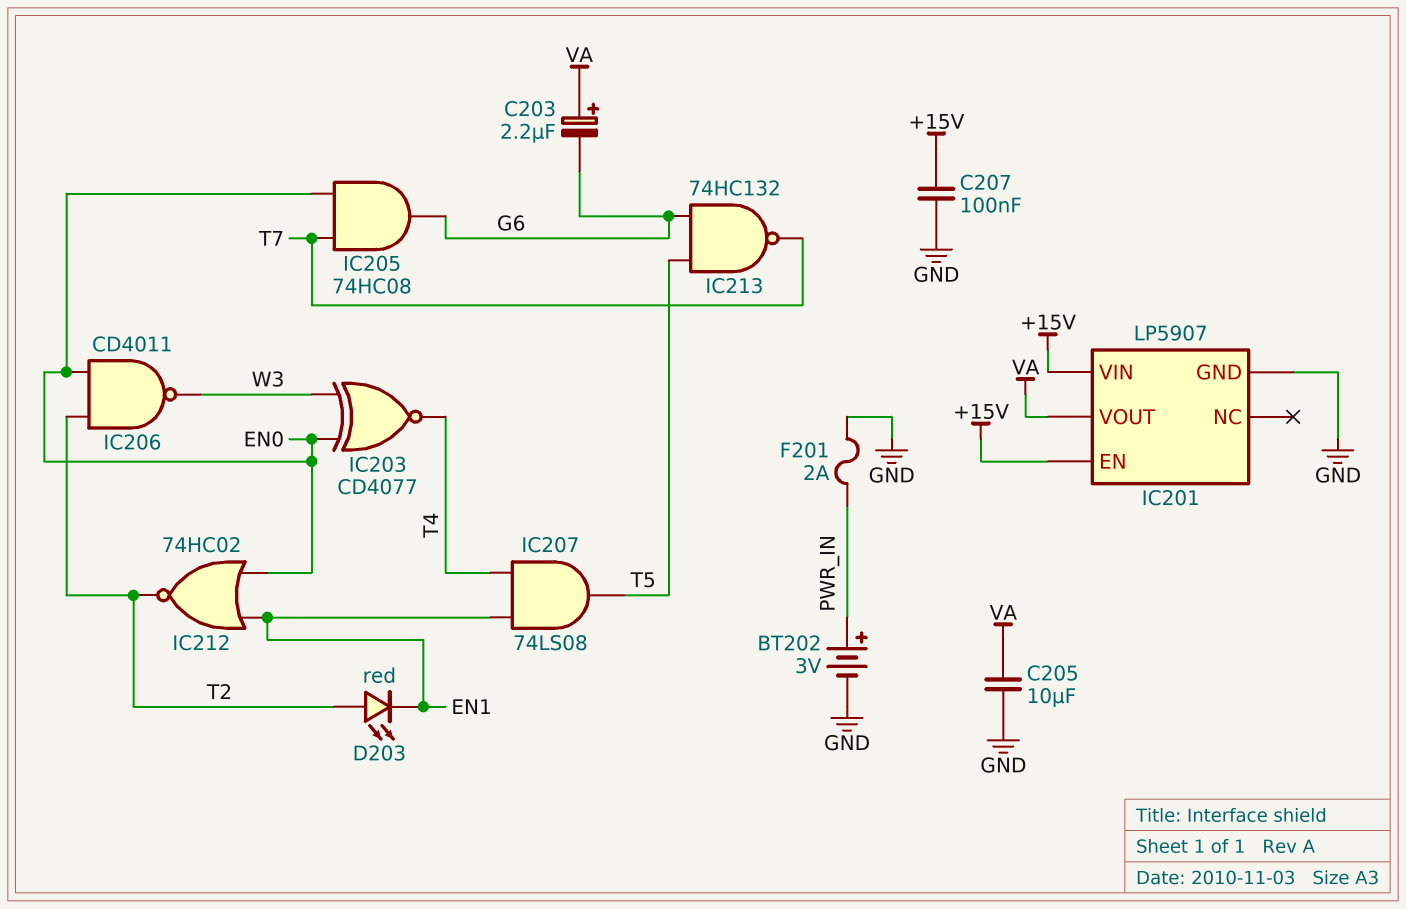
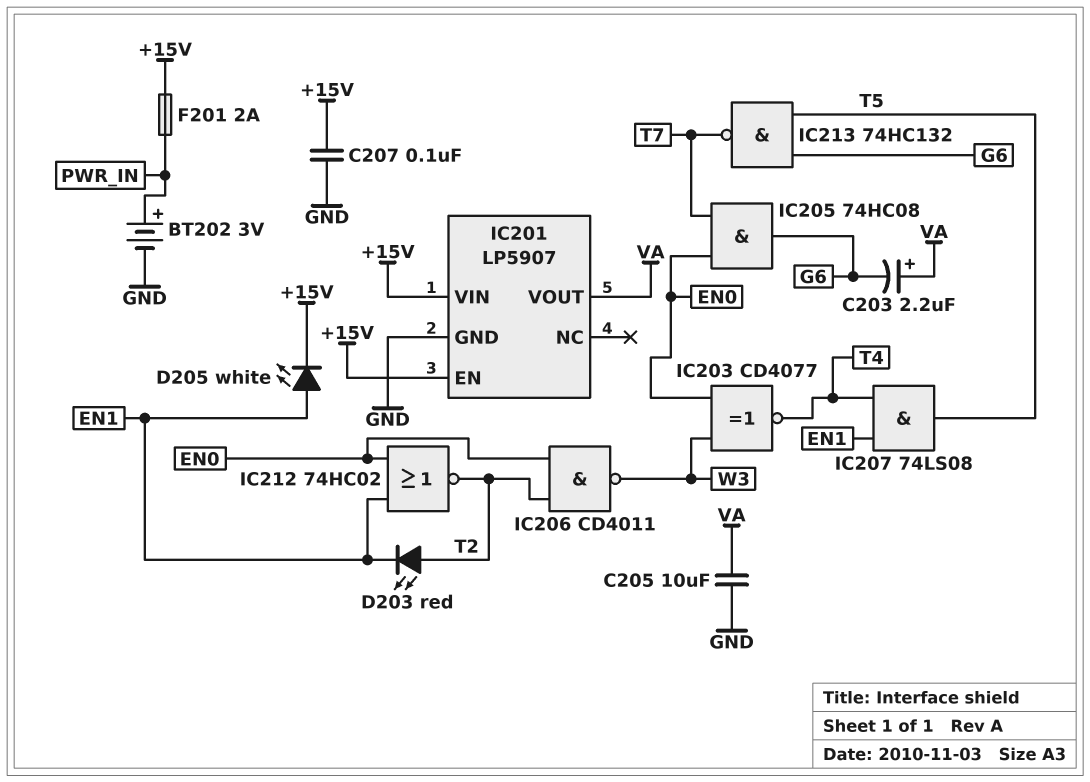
D205: none -> LED white (A EN1, K +15V)
F201: 2A (GND, PWR_IN) -> 2A (+15V, PWR_IN)

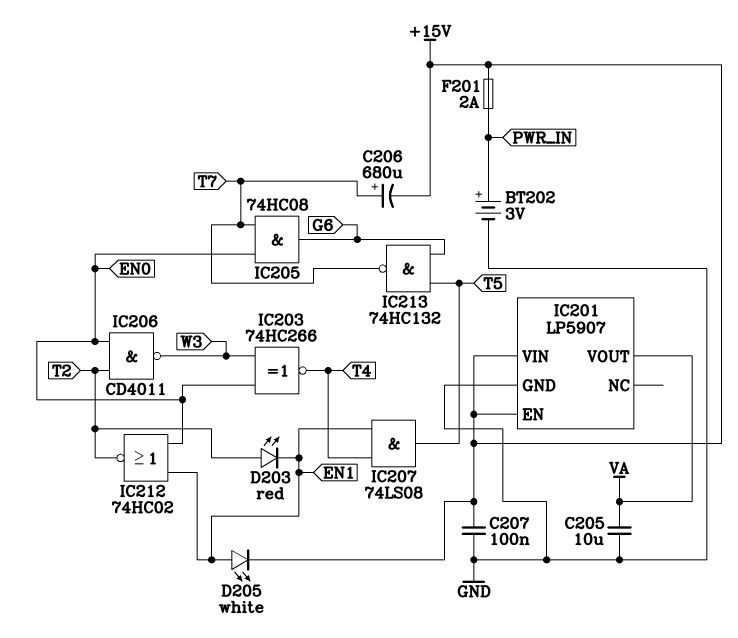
C203: 2.2uF (plus VA, minus G6) -> none
C206: none -> 680uF (plus T7, minus +15V)
IC203: XNOR CD4077 (in EN0, in W3, out T4) -> XNOR 74HC266 (in EN0, in W3, out T4)

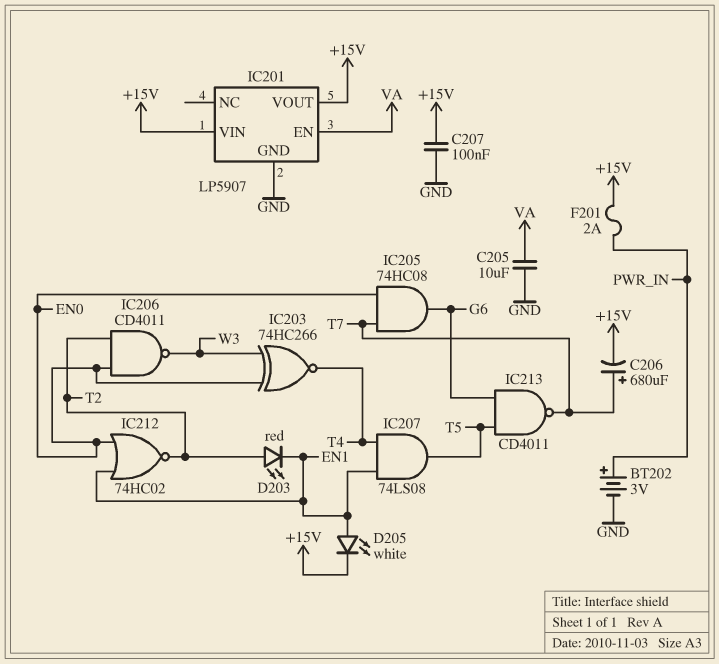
IC201 pin EN: +15V -> VA
IC201 pin VOUT: VA -> +15V
IC213: NAND 74HC132 (in G6, in T5, out T7) -> NAND CD4011 (in G6, in T5, out T7)

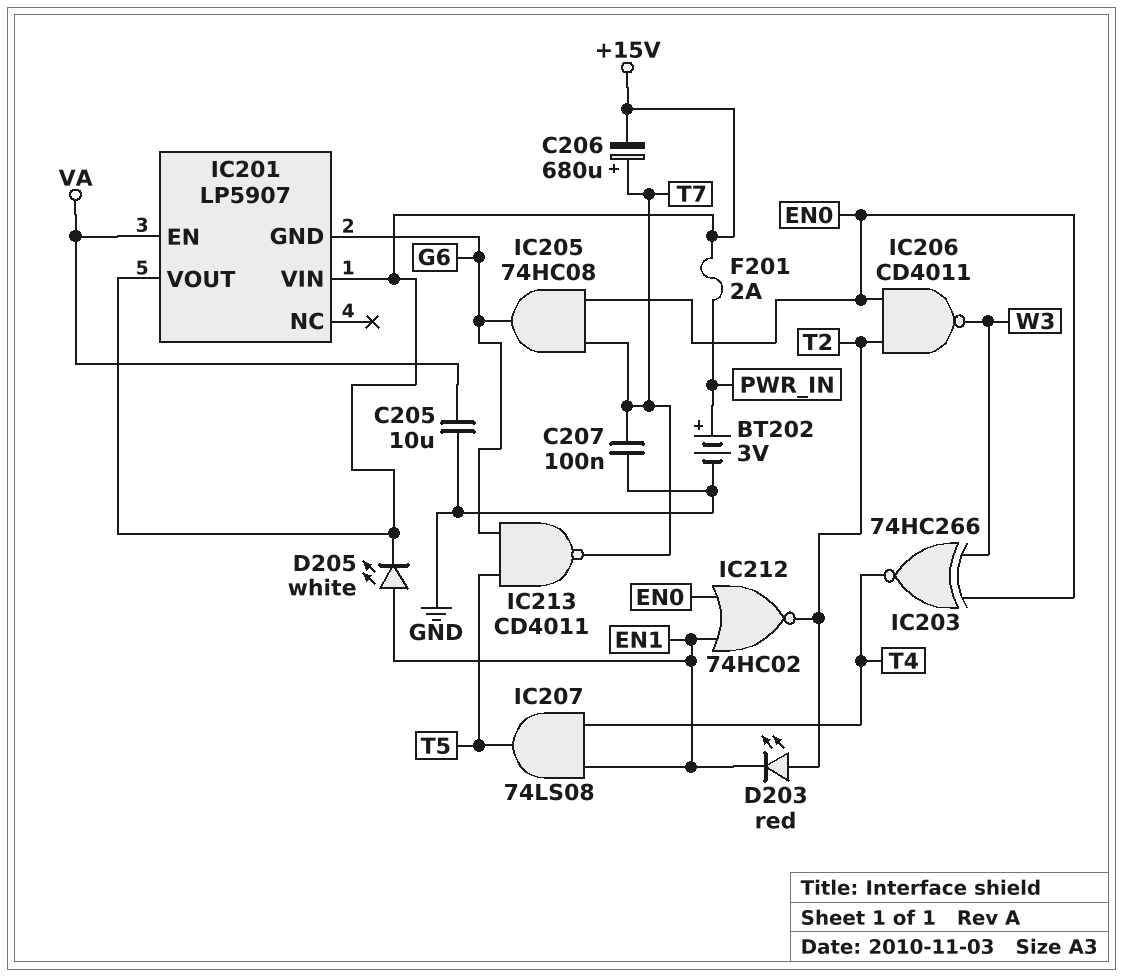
C207: 100nF (+15V, GND) -> 100nF (GND, T7)
IC201 pin GND: GND -> G6

